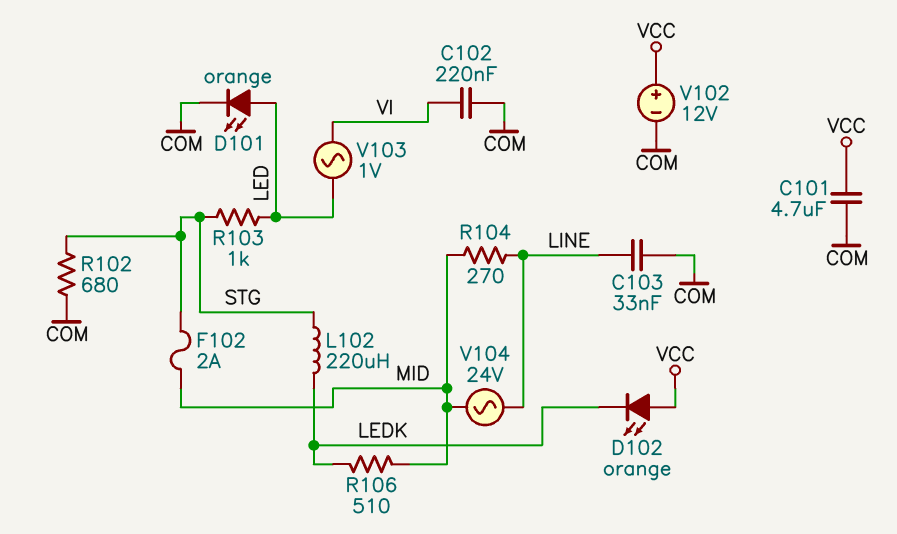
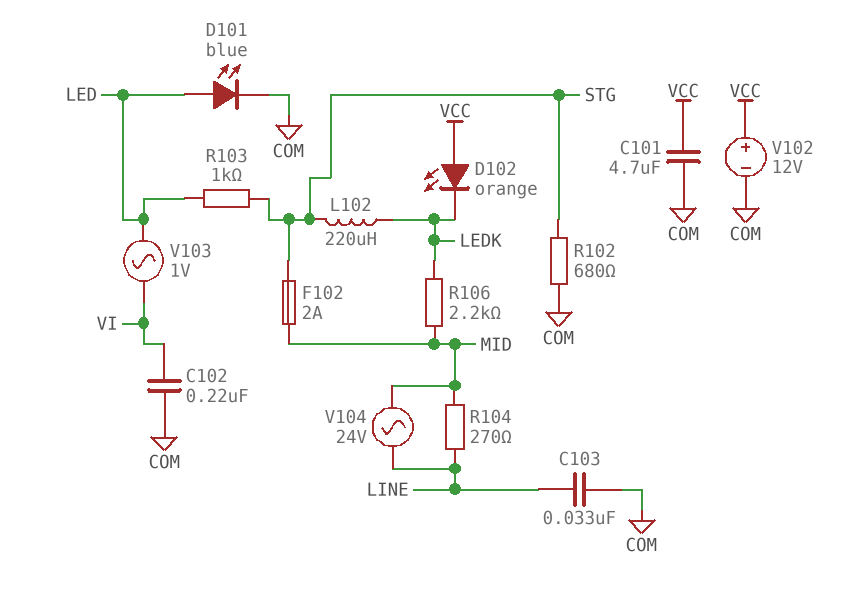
D101: LED orange (A LED, K COM) -> LED blue (A LED, K COM)
R106: 510 (LEDK, MID) -> 2.2k (LEDK, MID)

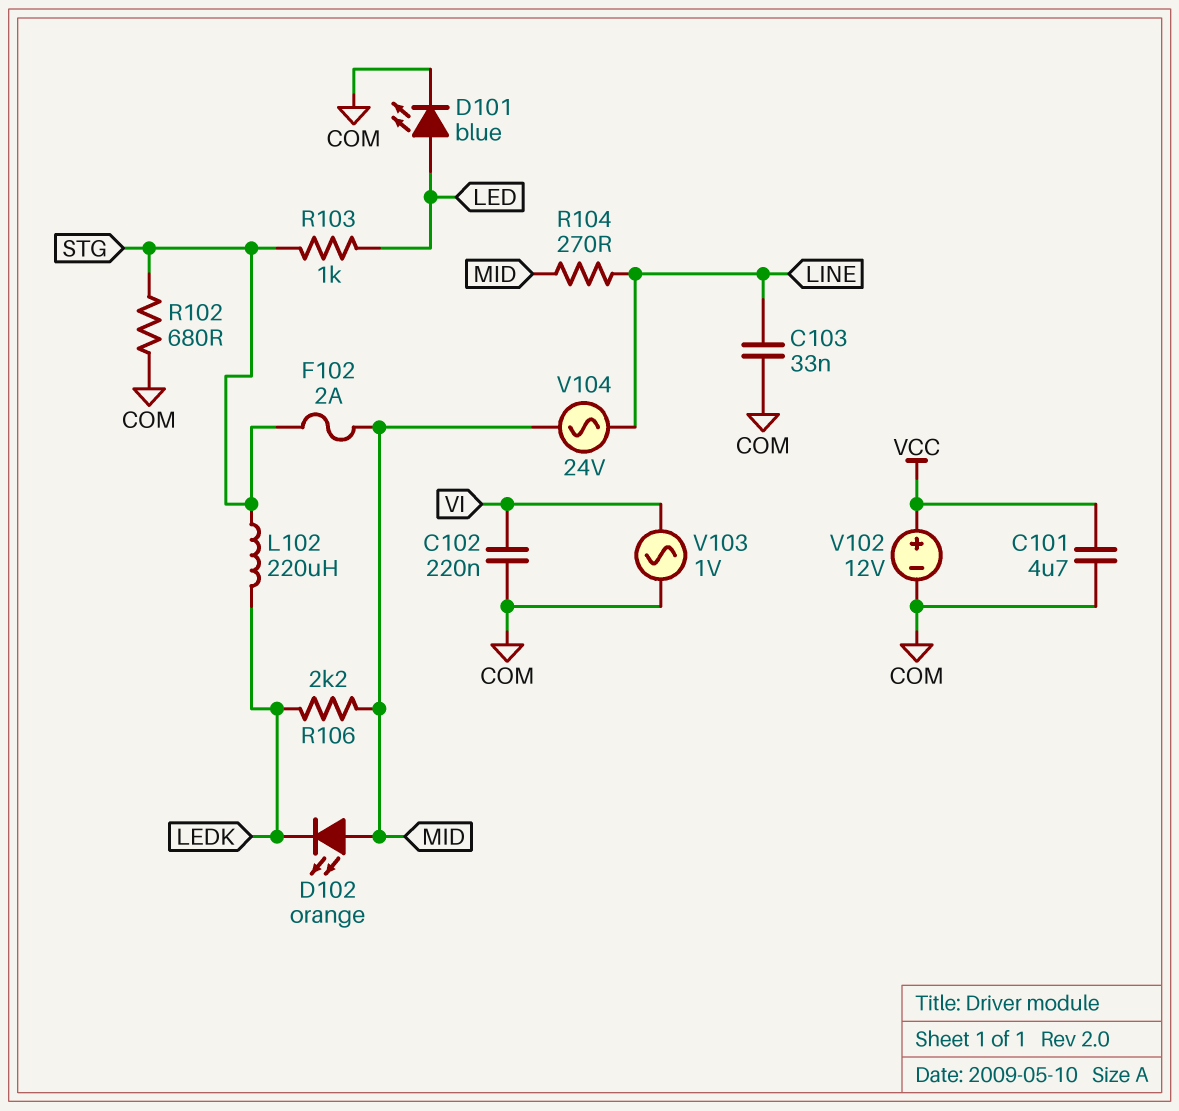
D102: LED orange (A VCC, K LEDK) -> LED orange (A MID, K LEDK)
V103: AC 1V (LED, VI) -> AC 1V (COM, VI)

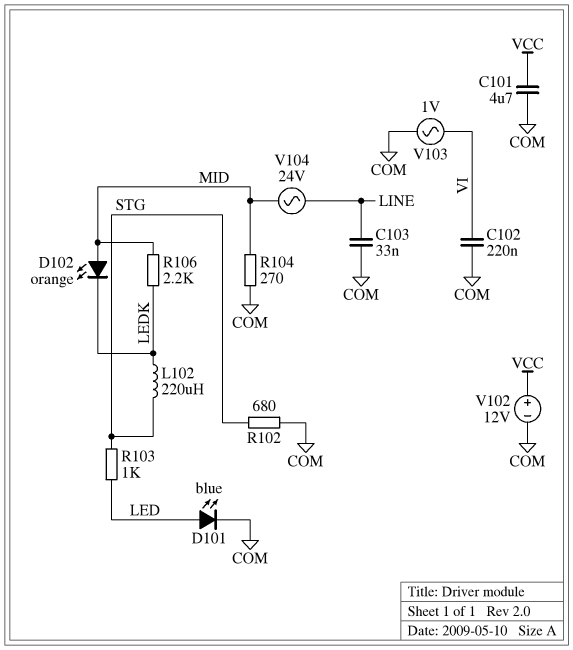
F102: 2A (MID, STG) -> none
R104: 270 (LINE, MID) -> 270 (COM, MID)

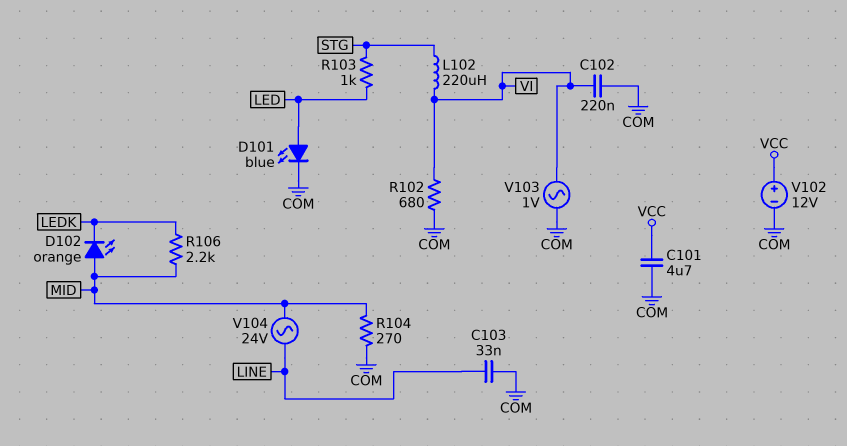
L102: 220uH (LEDK, STG) -> 220uH (STG, VI)
R102: 680 (COM, STG) -> 680 (COM, VI)

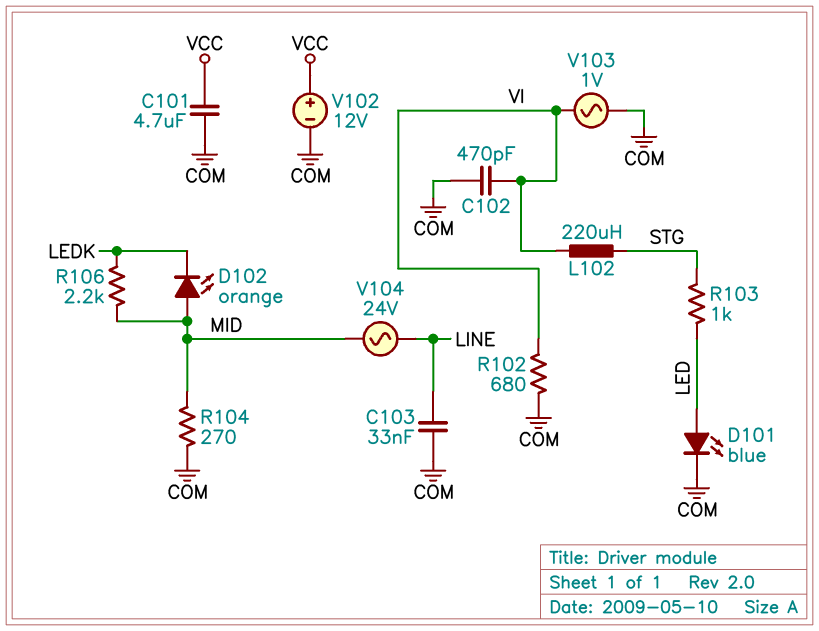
C102: 220nF (COM, VI) -> 470pF (COM, VI)

